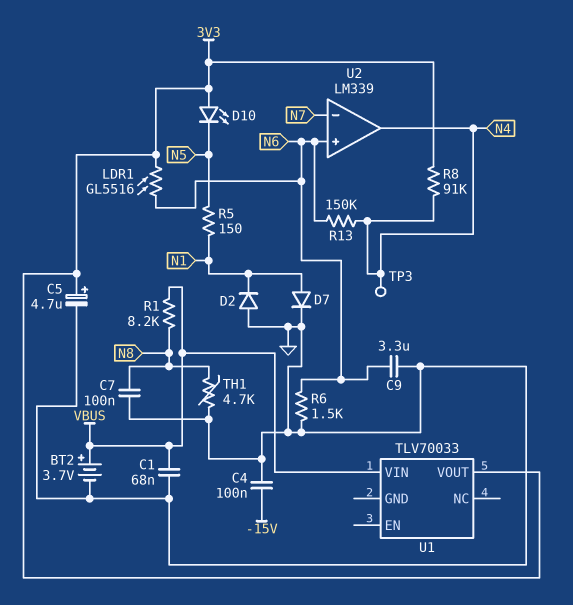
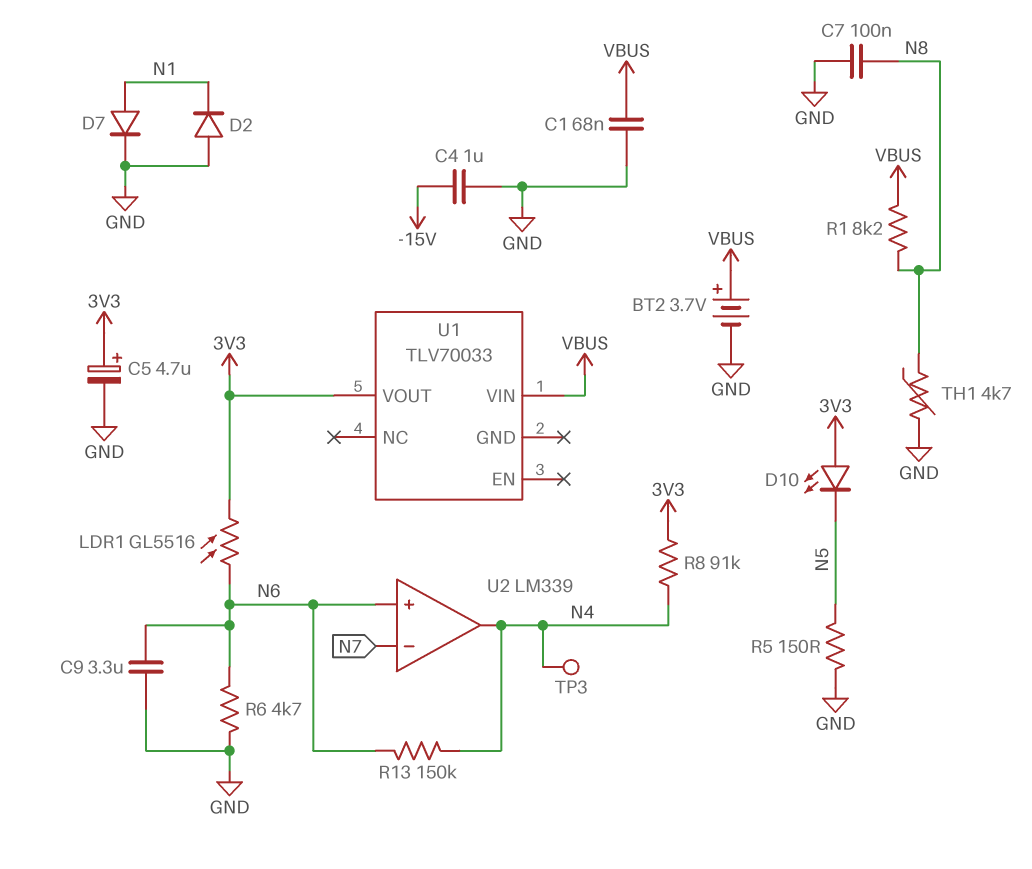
C4: 100nF (-15V, GND) -> 1uF (-15V, GND)
R5: 150 (N1, N5) -> 150 (GND, N5)
R6: 1.5k (GND, N6) -> 4.7k (GND, N6)

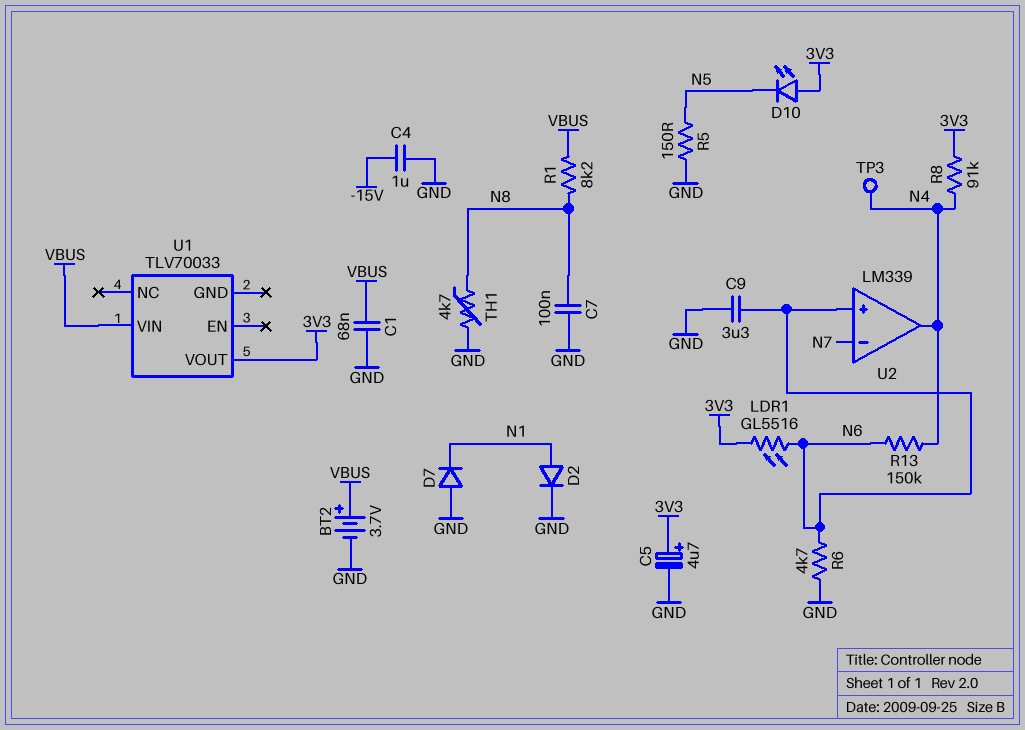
D2: diode (A GND, K N1) -> diode (A N1, K GND)
D7: diode (A N1, K GND) -> diode (A GND, K N1)

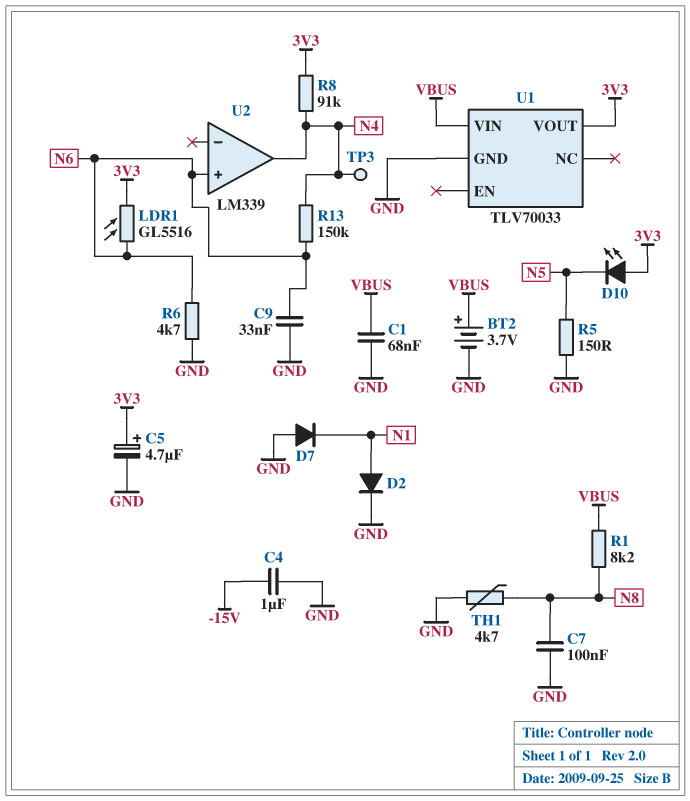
C9: 3.3uF (GND, N6) -> 33nF (GND, N6)
U1 pin GND: none -> GND
U2 pin in-: N7 -> none

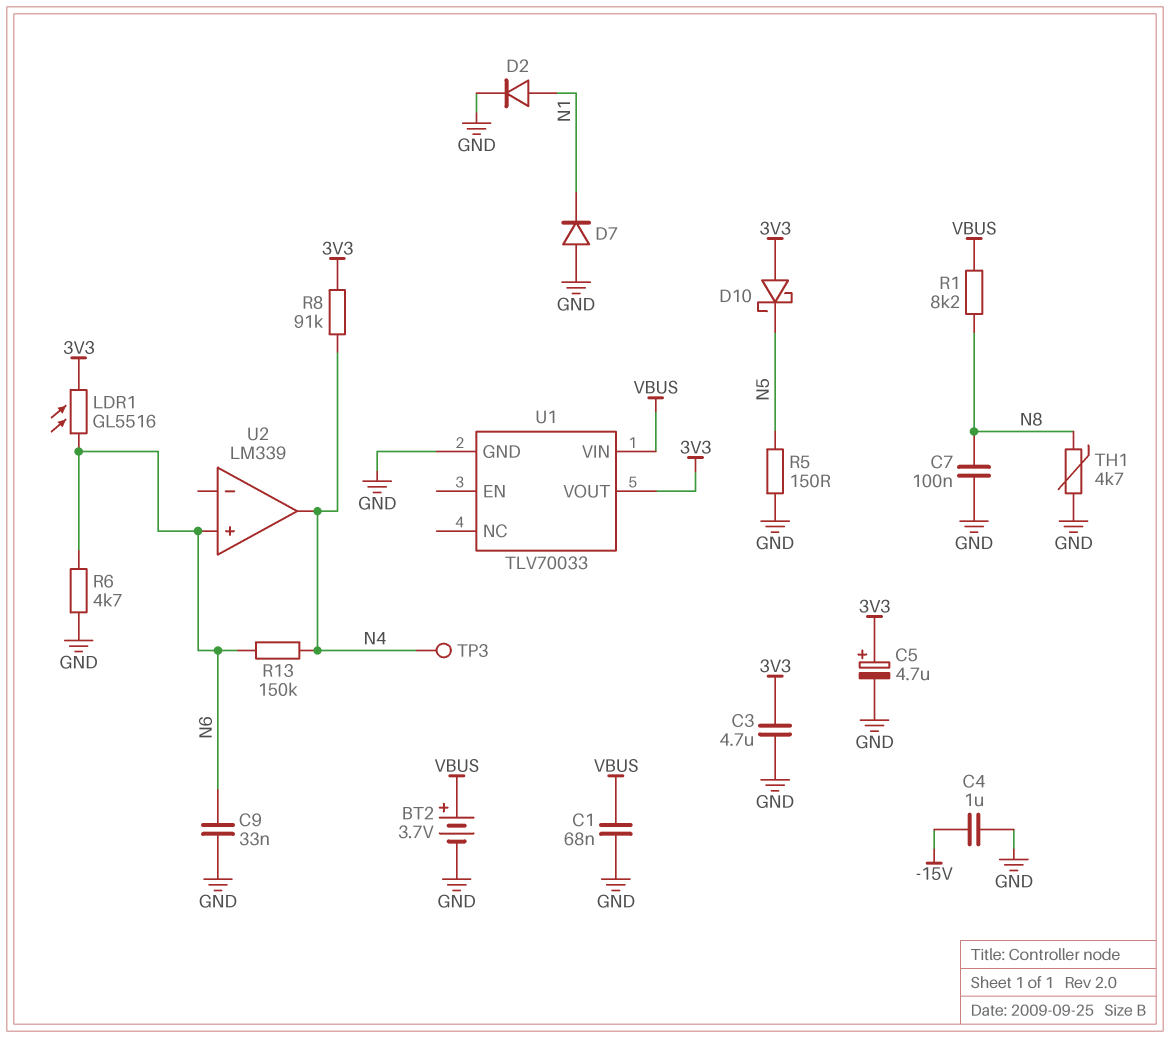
C3: none -> 4.7uF (3V3, GND)
D10: LED (A 3V3, K N5) -> schottky (A 3V3, K N5)

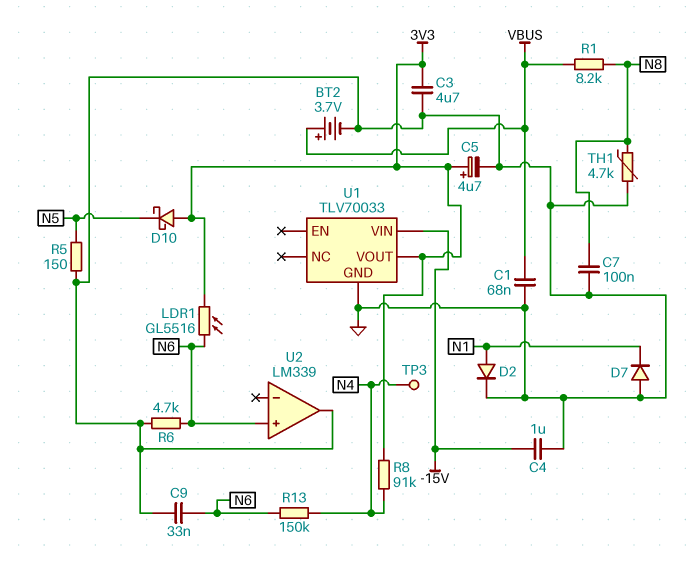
U1 pin VIN: VBUS -> -15V
U2 pin out: N4 -> GND

